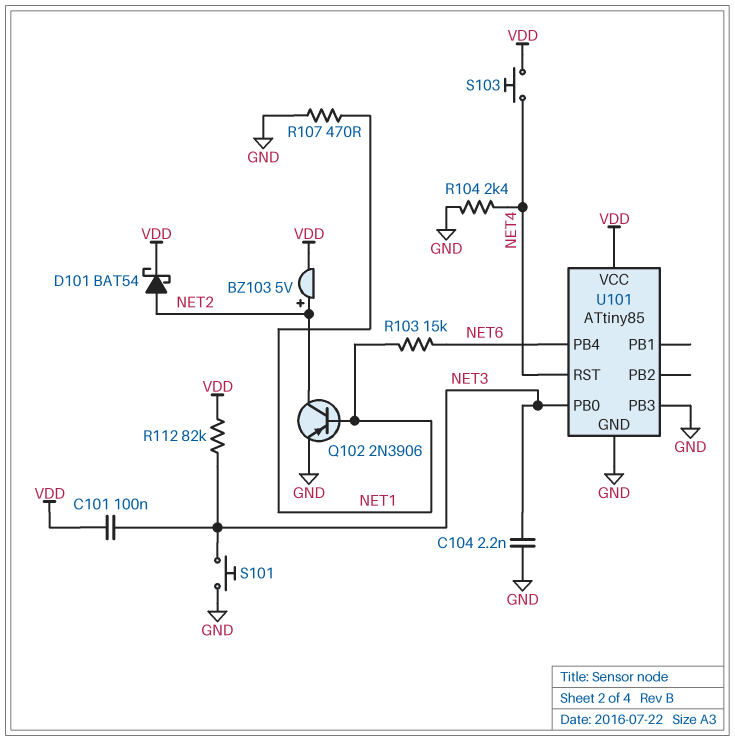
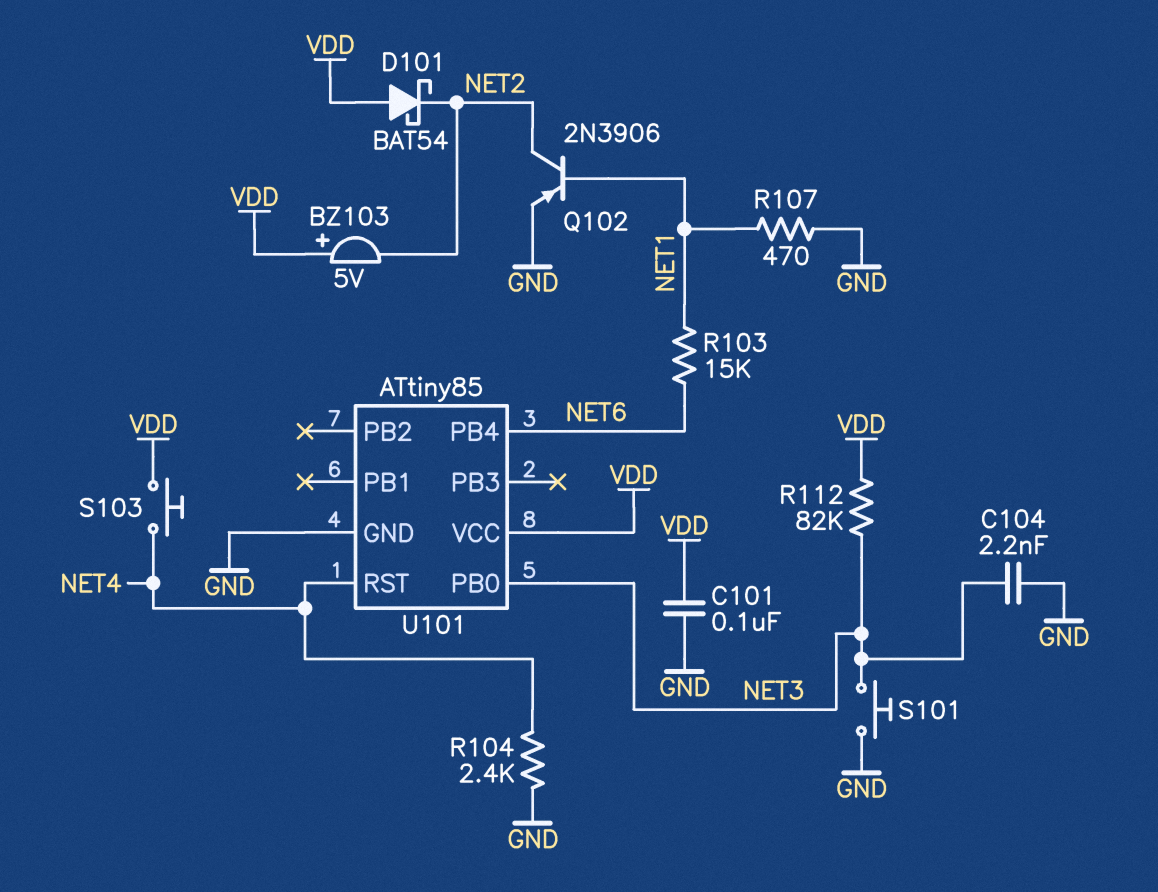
BZ103: buzzer 5V (plus NET2, minus VDD) -> buzzer 5V (plus VDD, minus NET2)
C101: 100nF (NET3, VDD) -> 100nF (GND, VDD)
D101: schottky BAT54 (A NET2, K VDD) -> schottky BAT54 (A VDD, K NET2)
U101 pin PB3: GND -> none

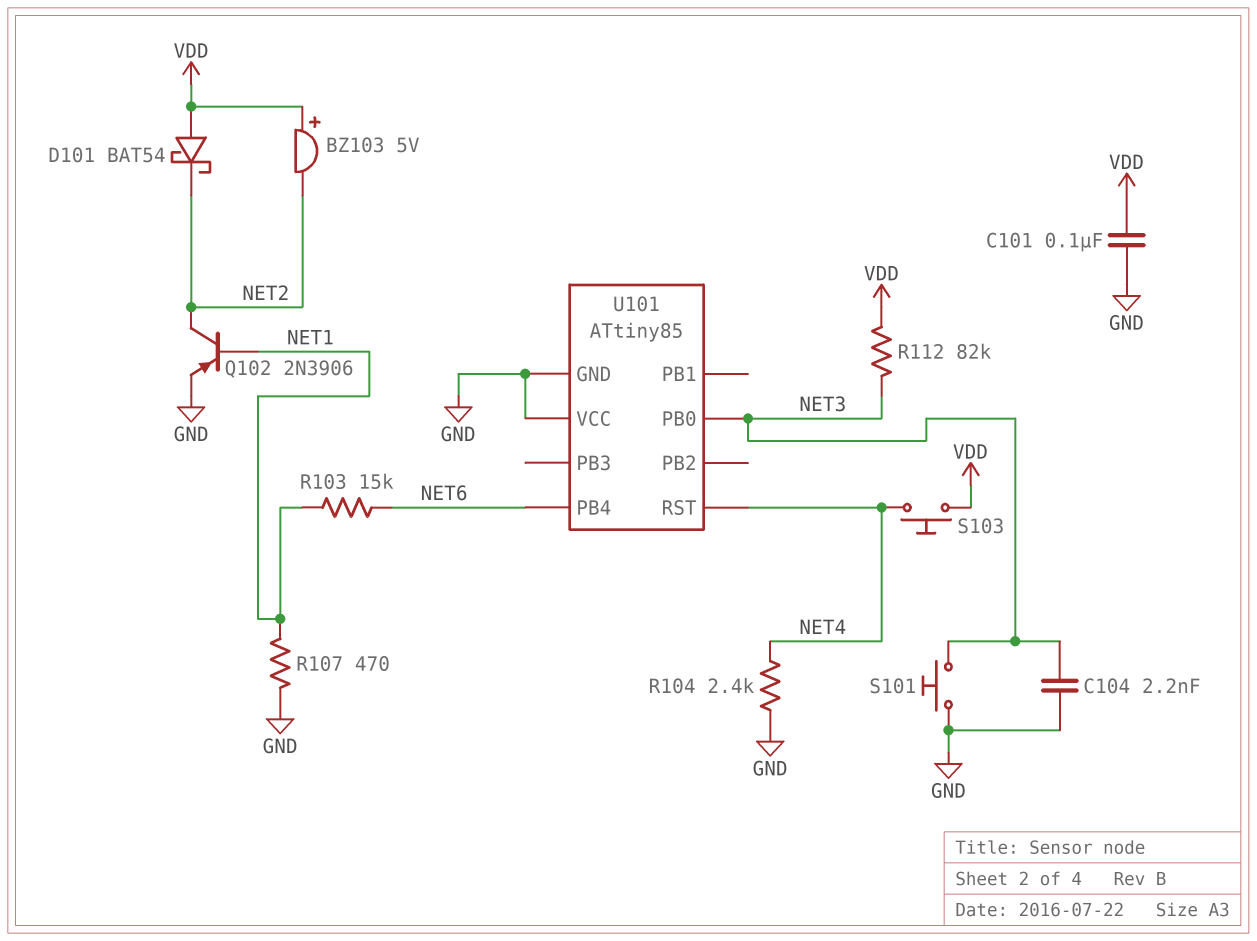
U101 pin VCC: VDD -> GND

